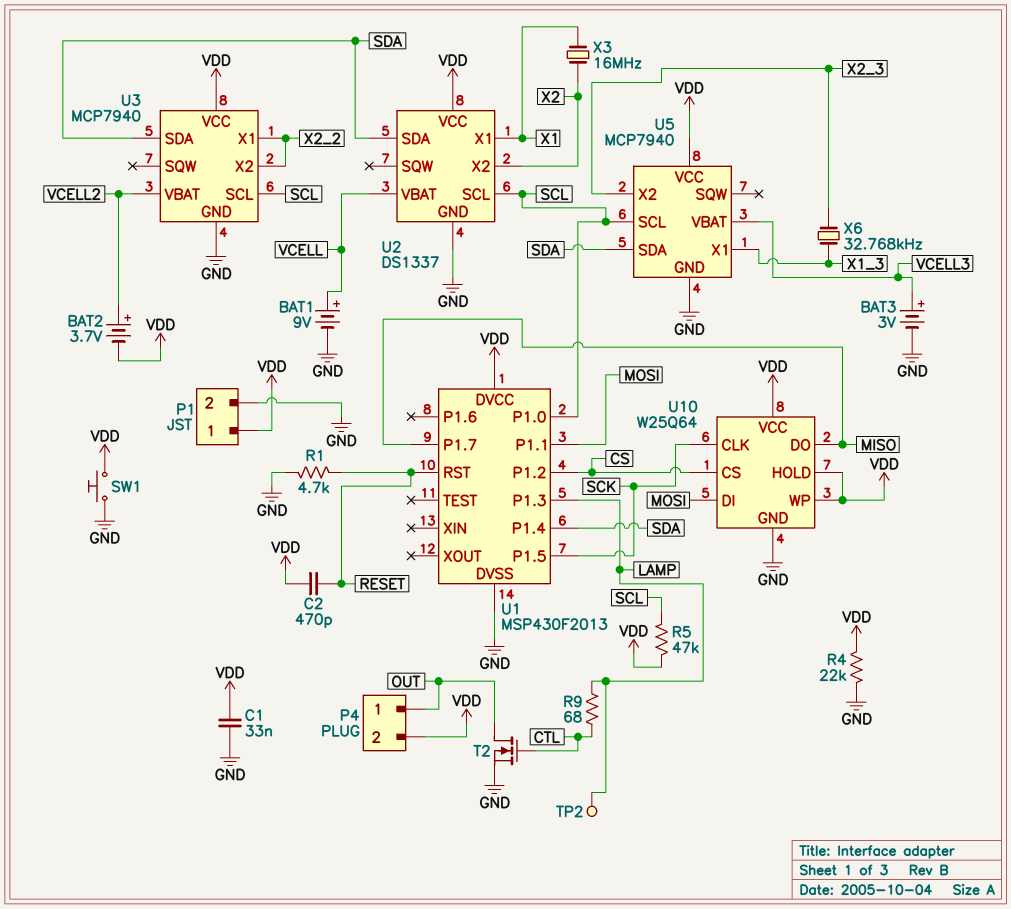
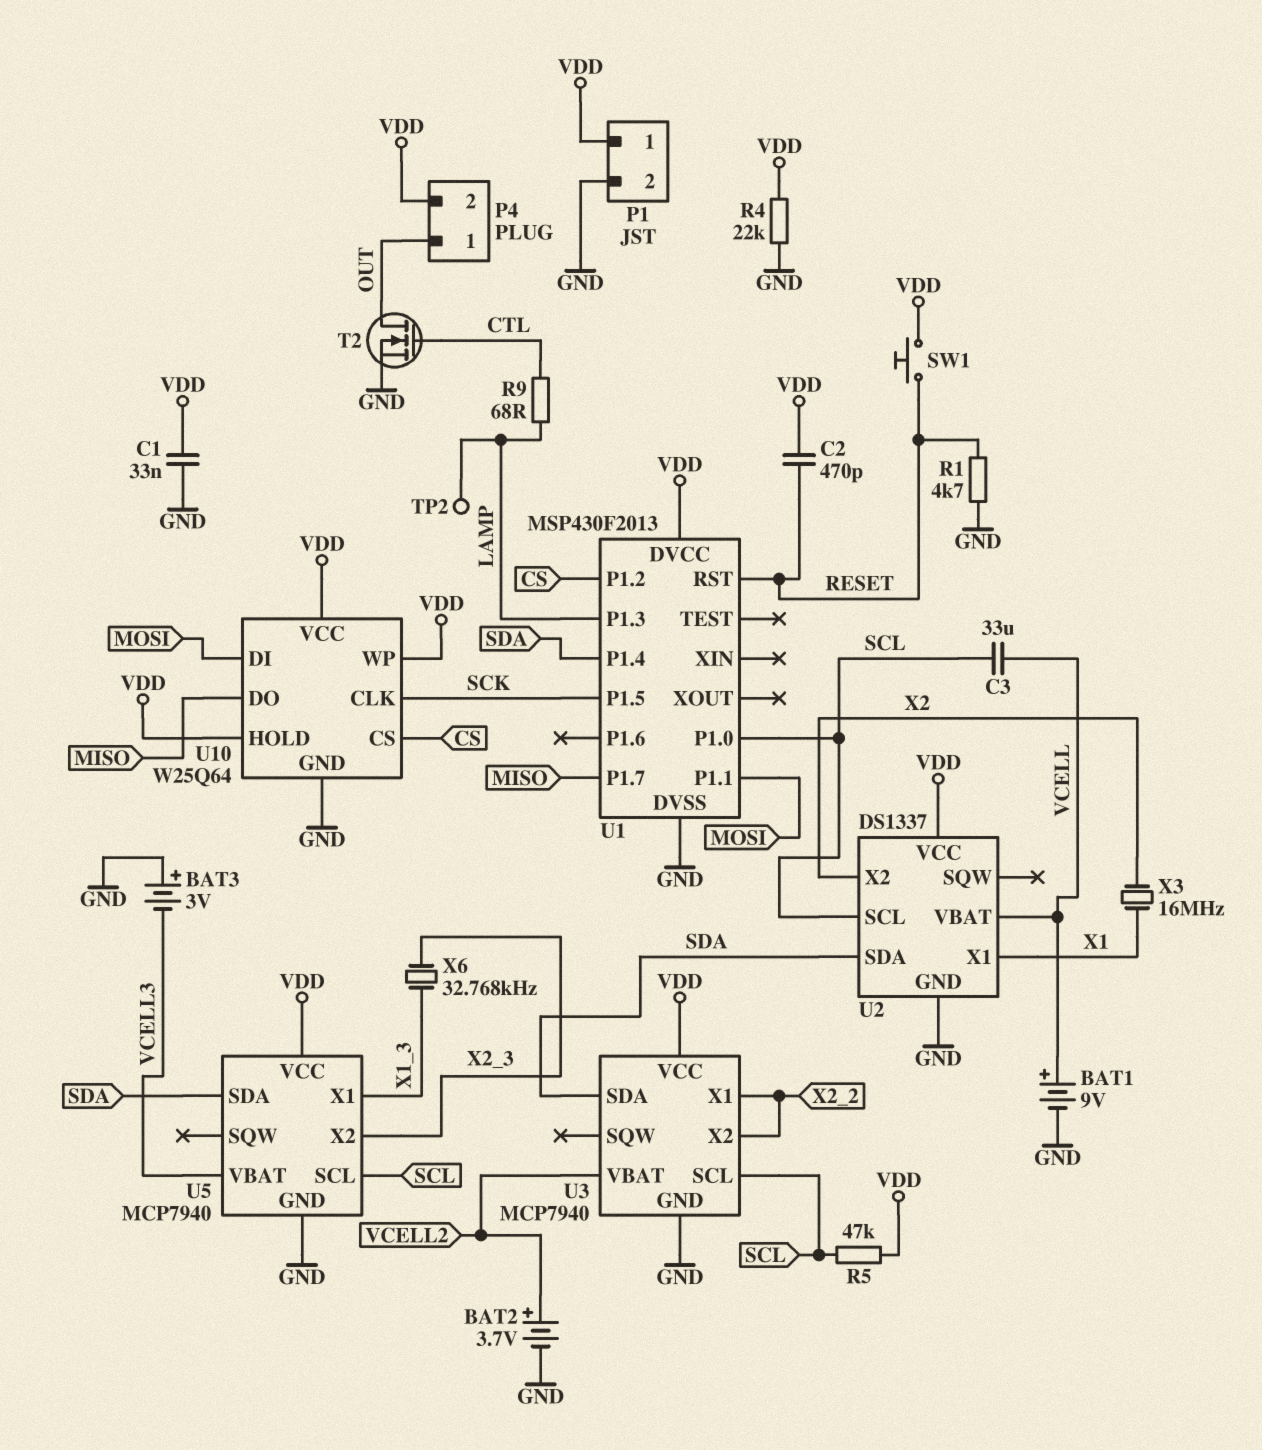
BAT2: 3.7V (plus VCELL2, minus VDD) -> 3.7V (plus VCELL2, minus GND)
BAT3: 3V (plus VCELL3, minus GND) -> 3V (plus GND, minus VCELL3)
C3: none -> 33uF (SCL, VCELL)
SW1: button (GND, VDD) -> button (RESET, VDD)

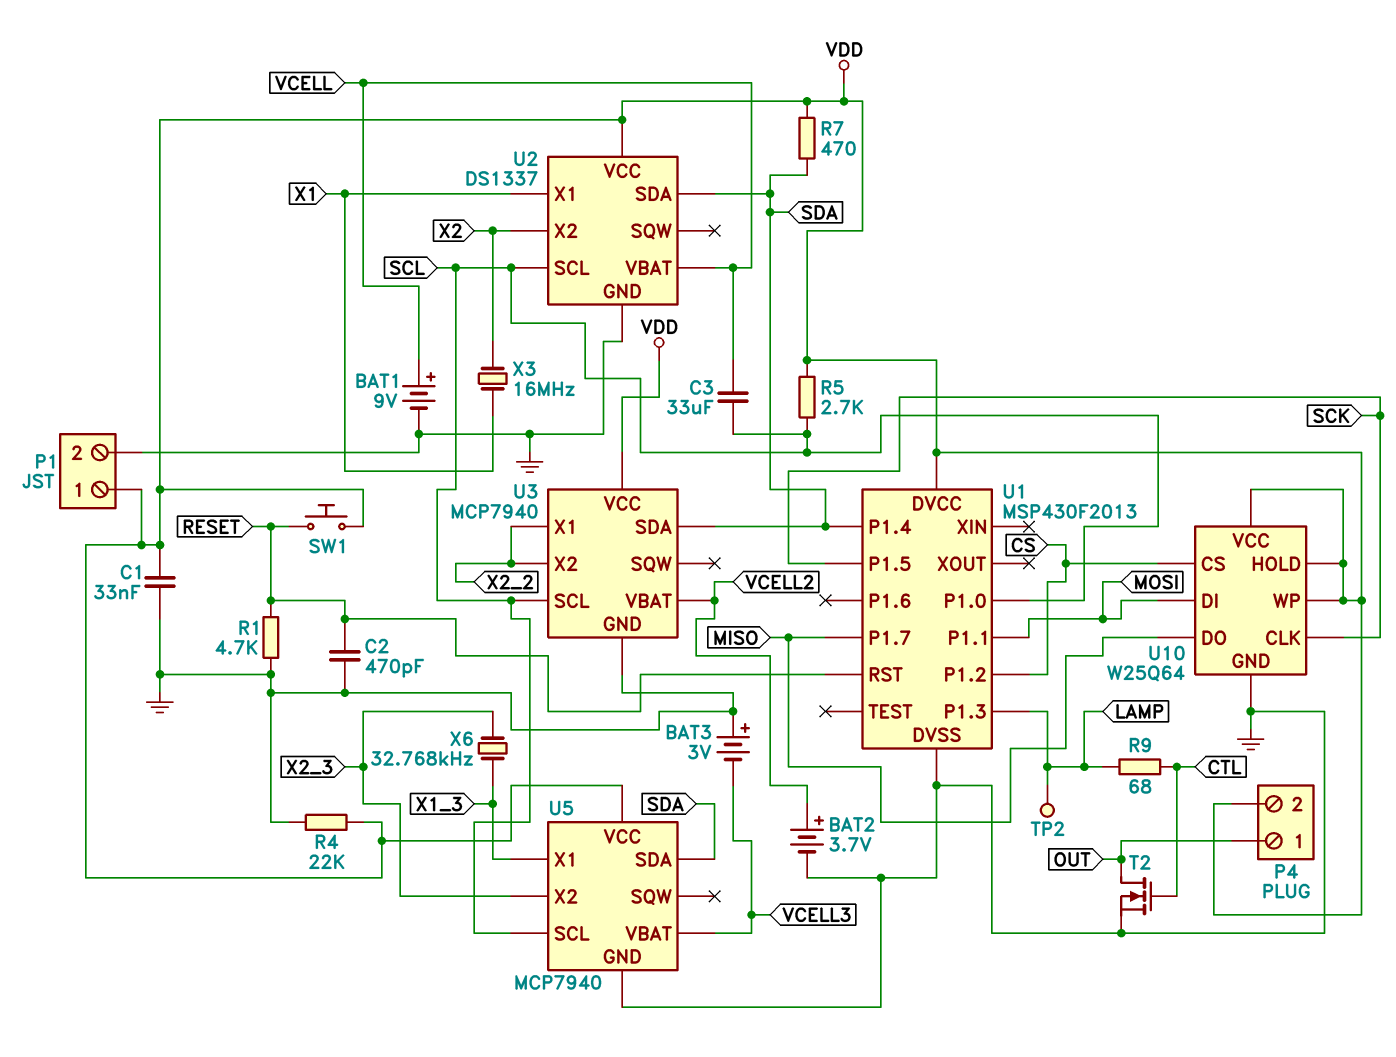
C2: 470pF (RESET, VDD) -> 470pF (GND, RESET)
R5: 47k (SCL, VDD) -> 2.7k (SCL, VDD)
R7: none -> 470 (SDA, VDD)

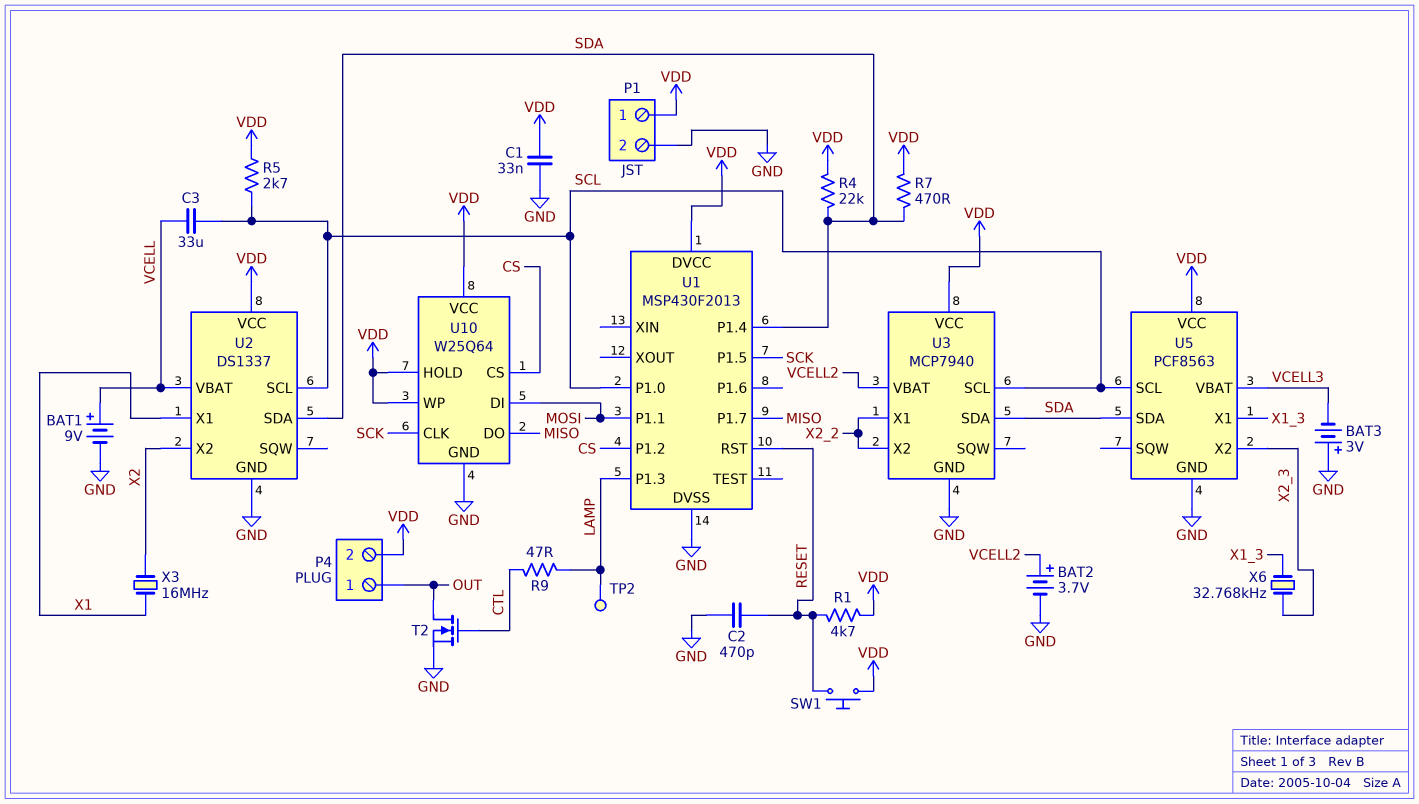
R1: 4.7k (GND, RESET) -> 4.7k (RESET, VDD)
R4: 22k (GND, VDD) -> 22k (SDA, VDD)
R9: 68 (CTL, LAMP) -> 47 (CTL, LAMP)
U5: MCP7940 -> PCF8563

